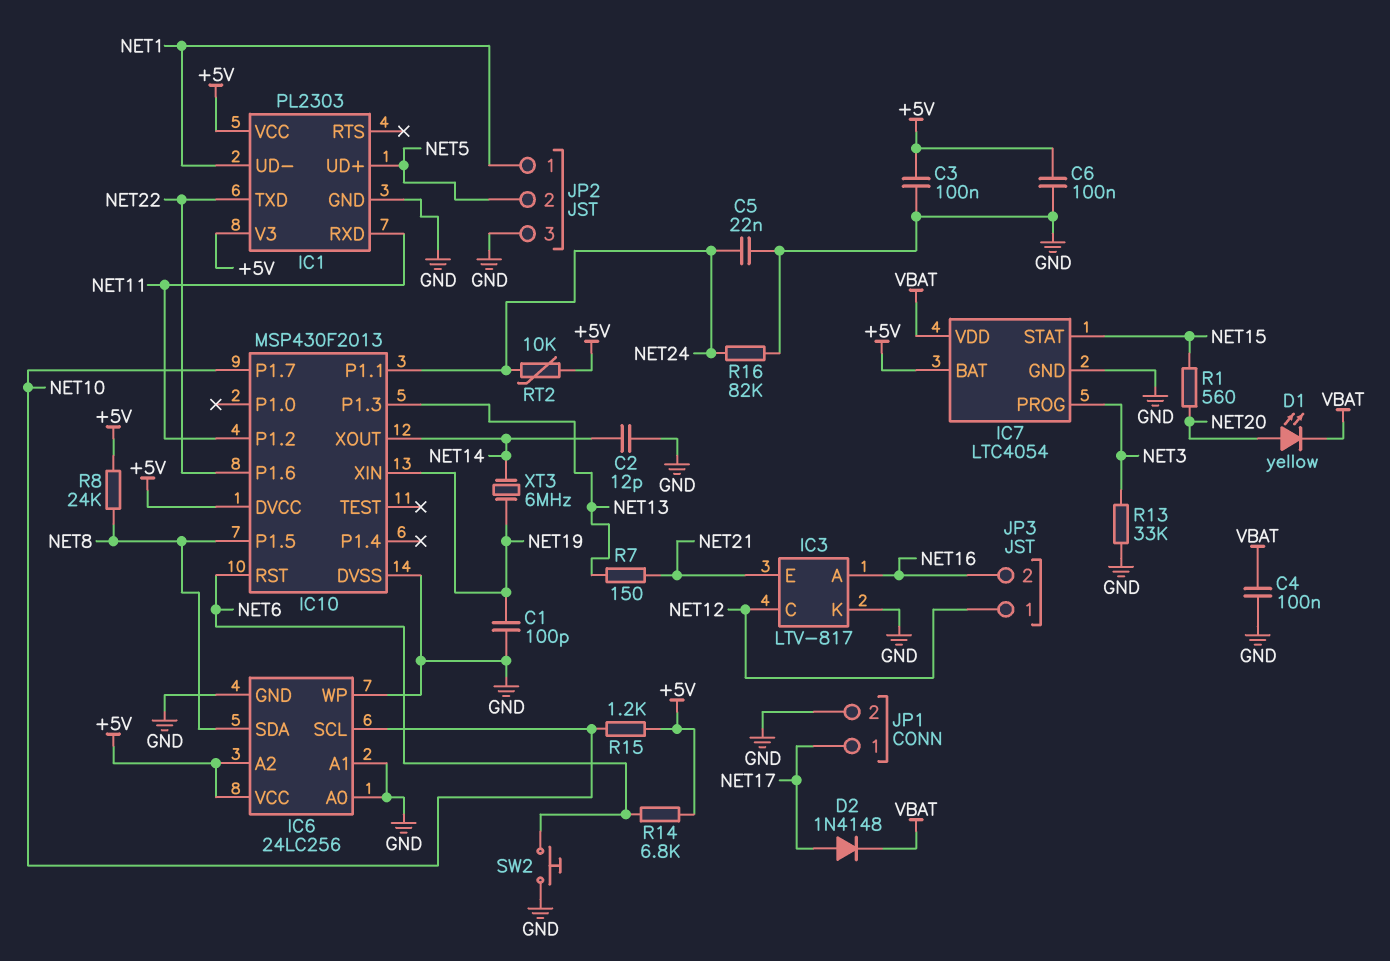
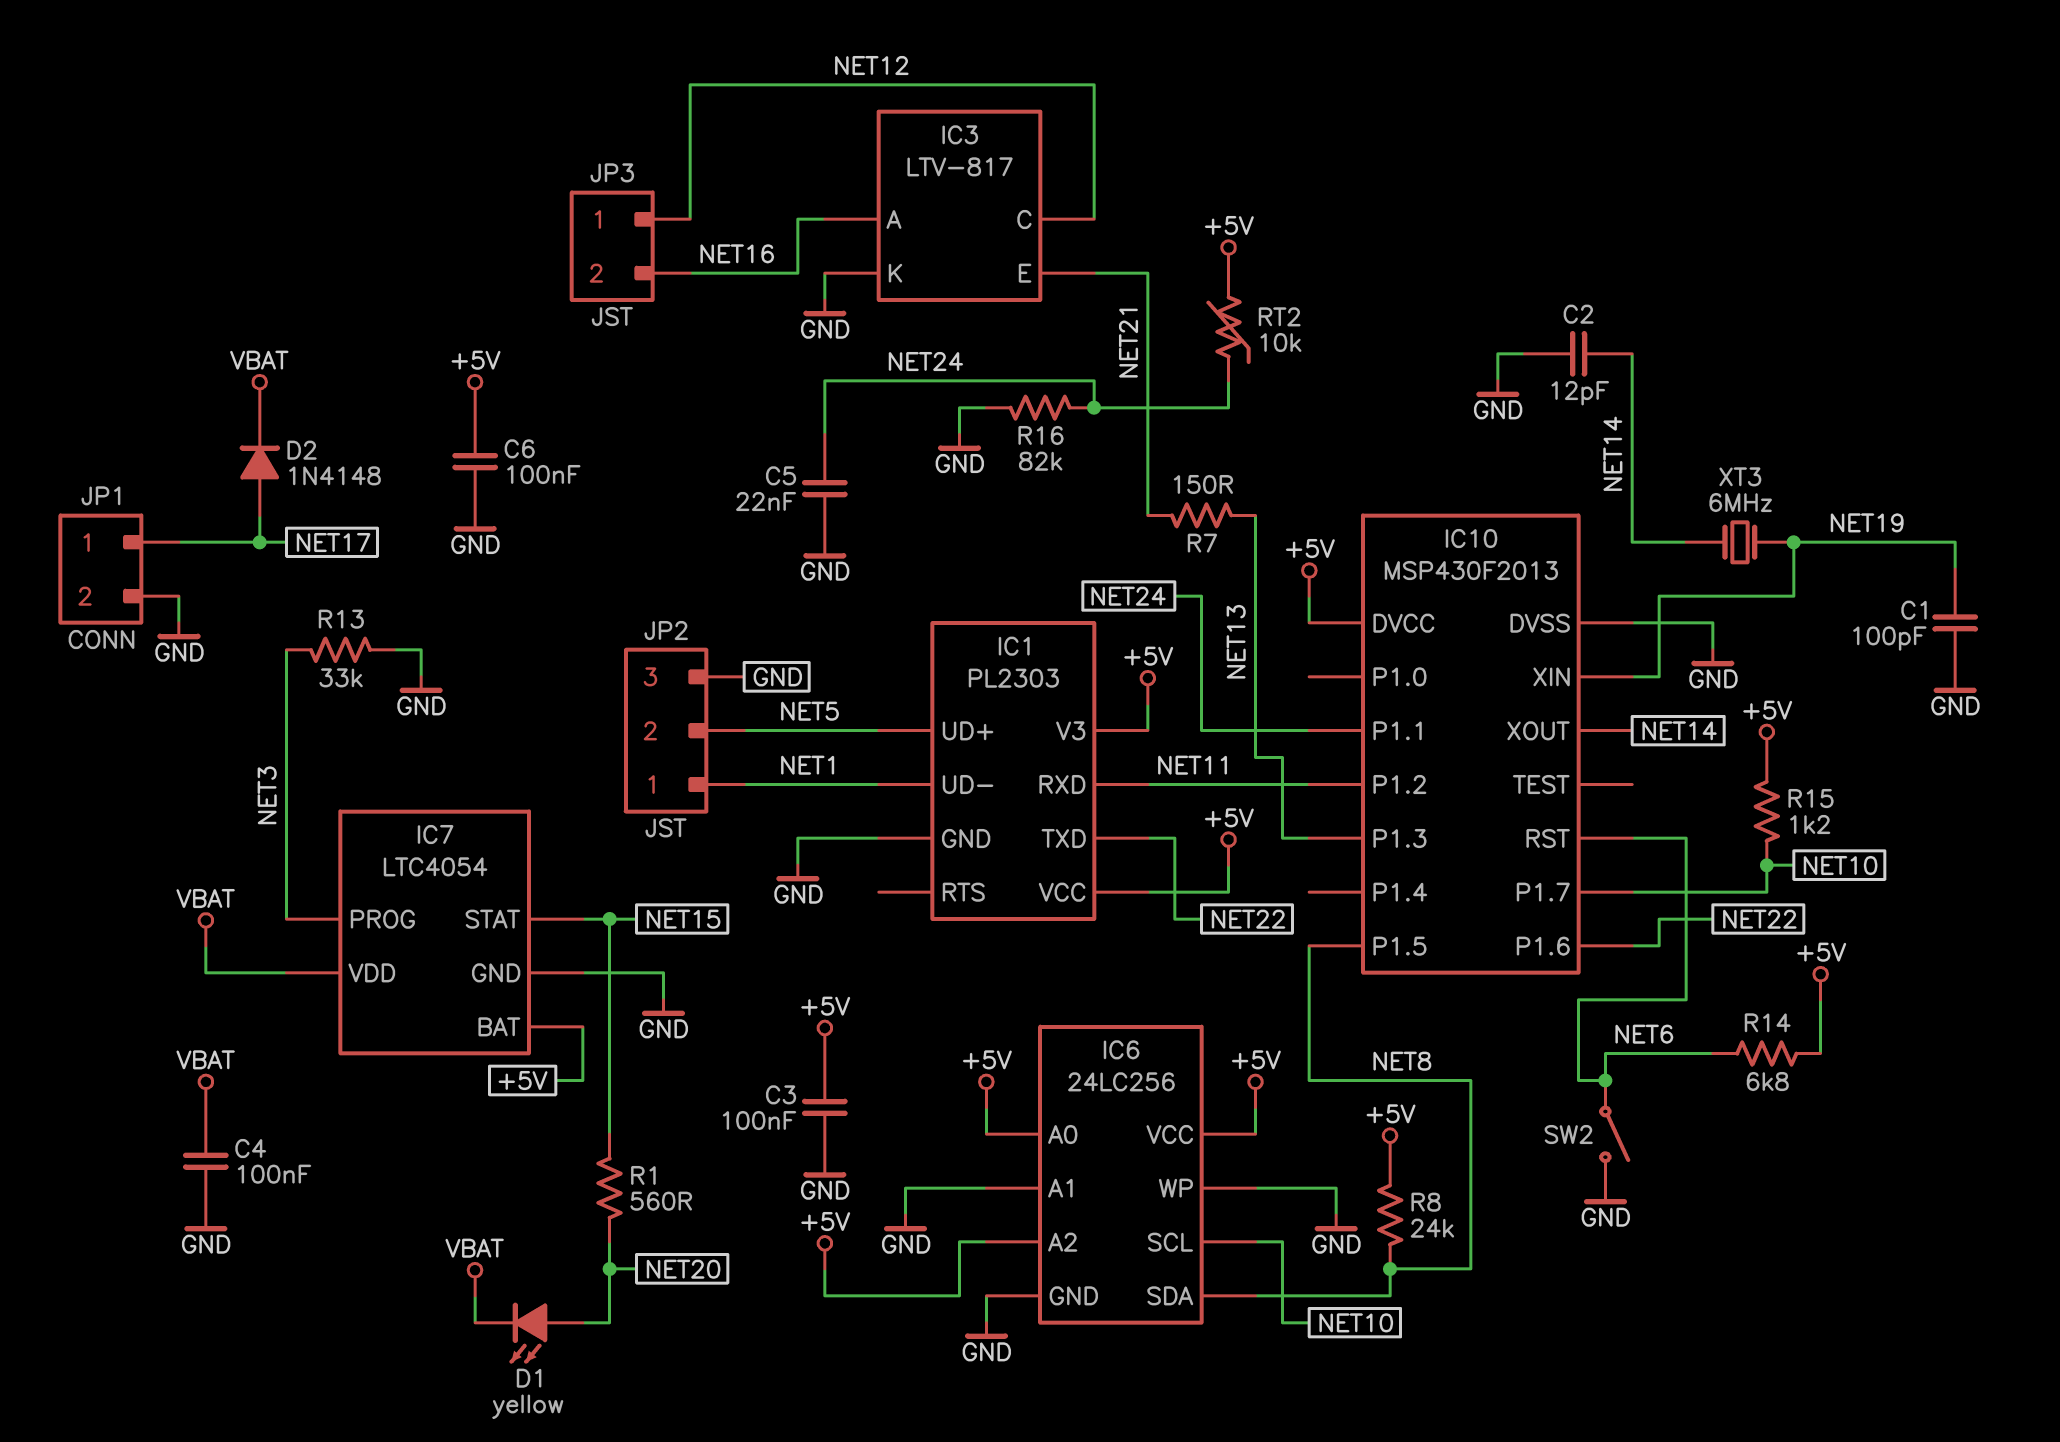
IC6 pin A0: GND -> +5V
SW2: button (GND, NET6) -> switch (GND, NET6)

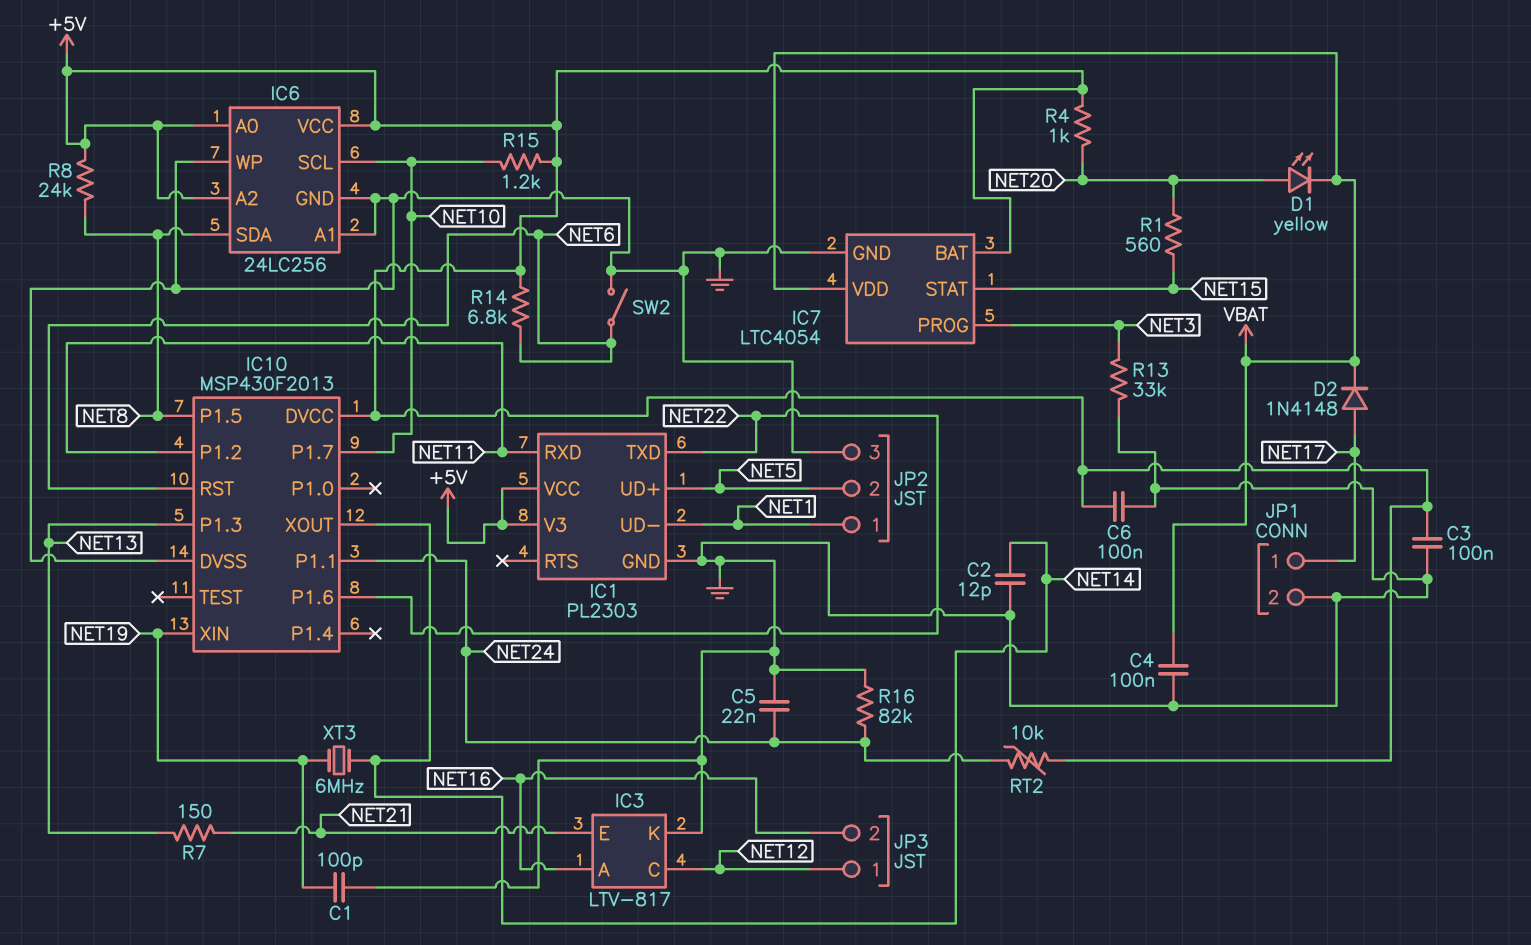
R4: none -> 1k (+5V, NET20)

